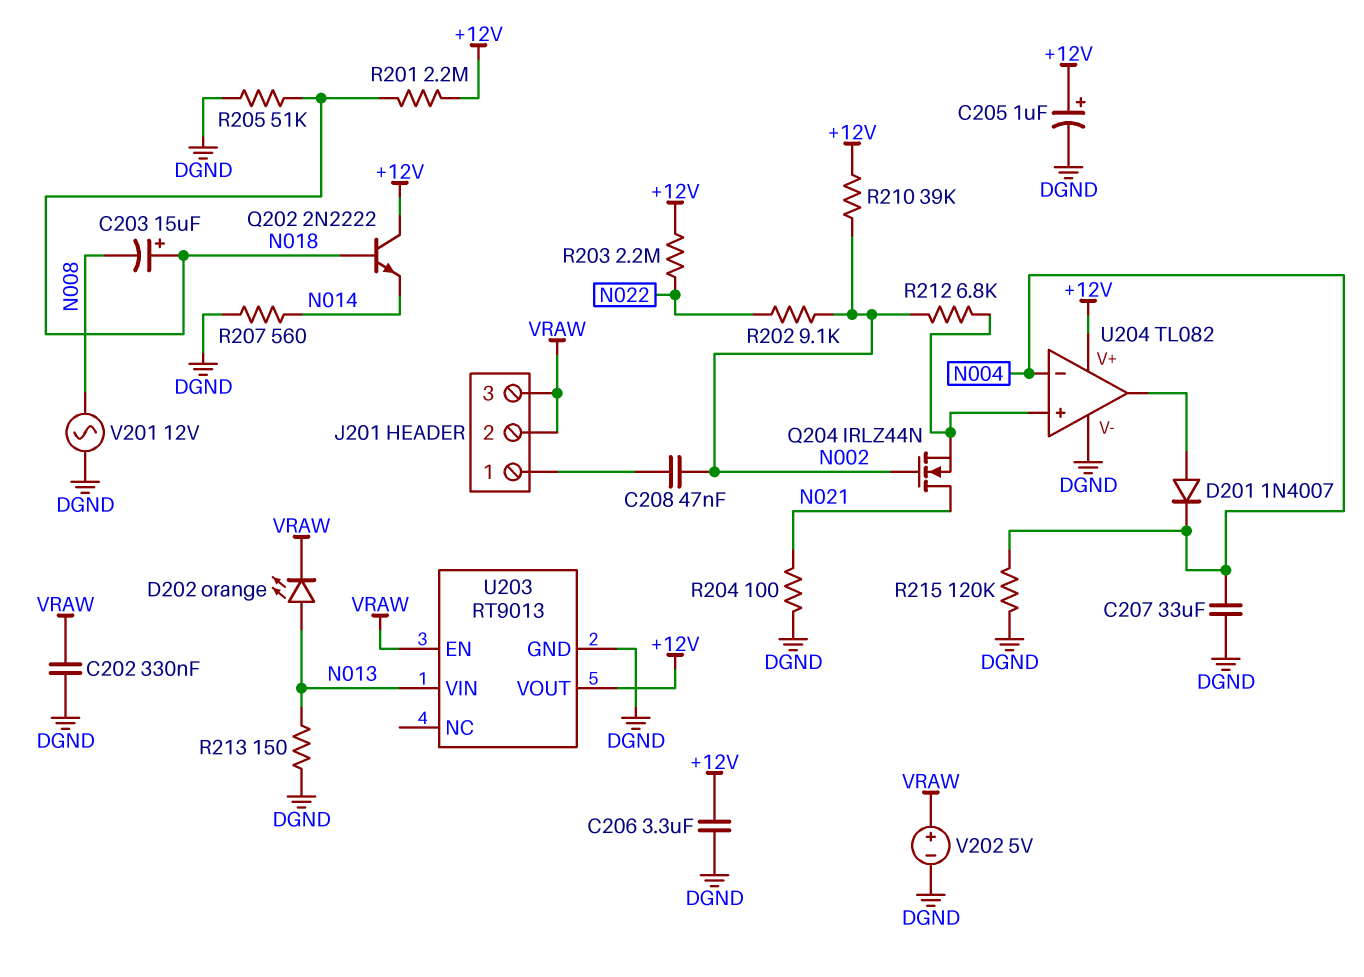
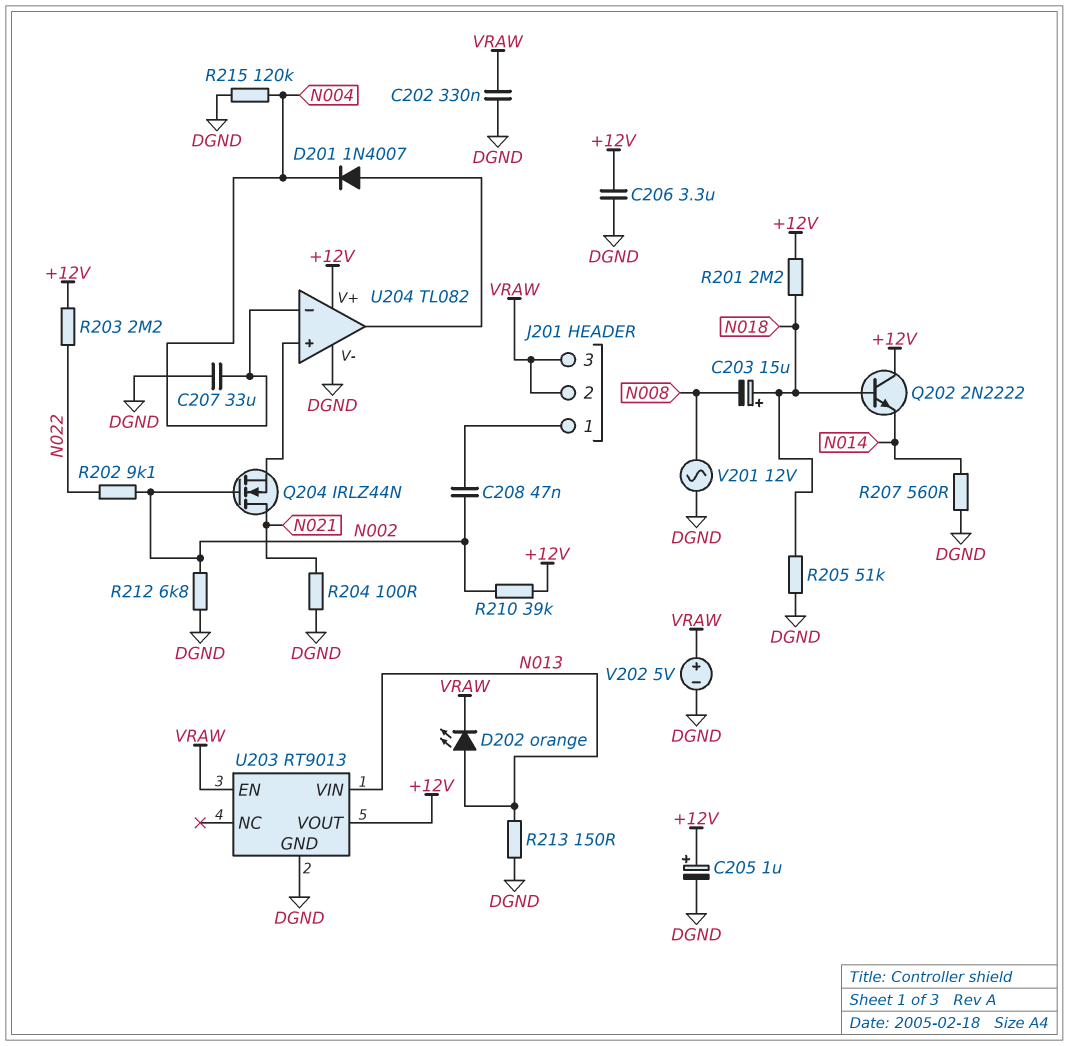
R212: 6.8k (N002, U204/in+) -> 6.8k (DGND, N002)

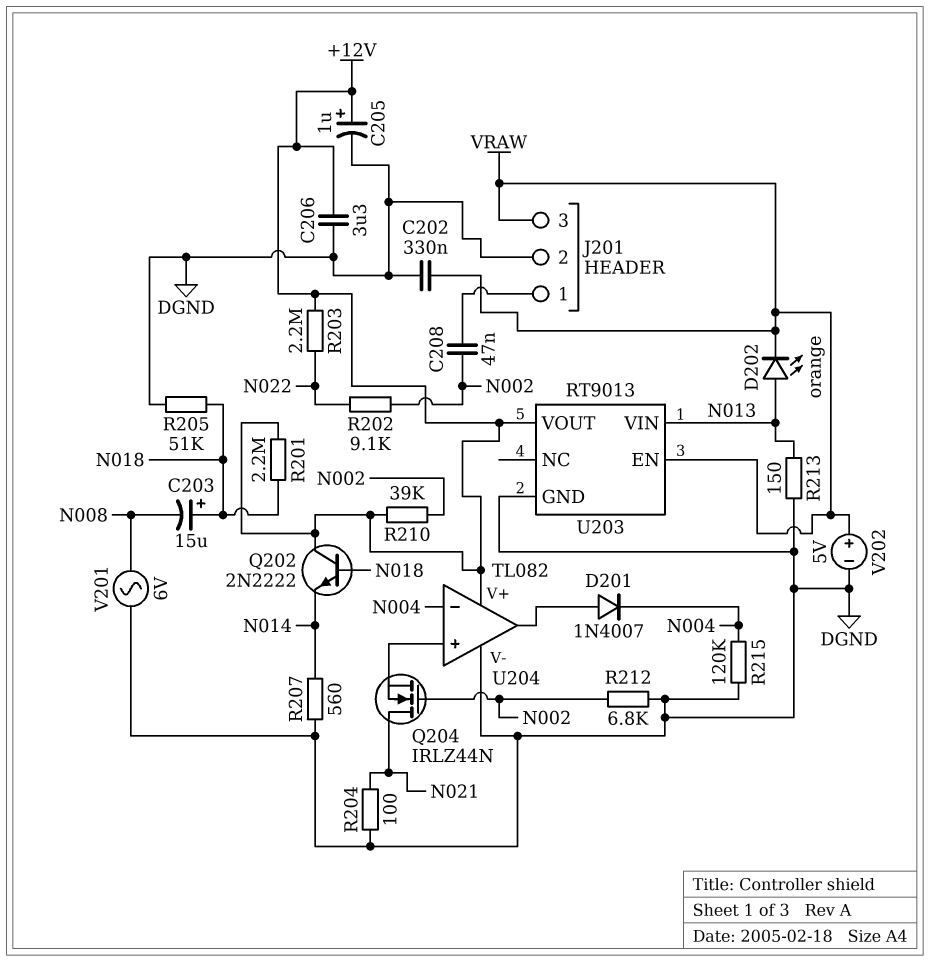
C207: 33uF (DGND, N004) -> none
J201 pin 2: VRAW -> DGND
V201: AC 12V (DGND, N008) -> AC 6V (DGND, N008)

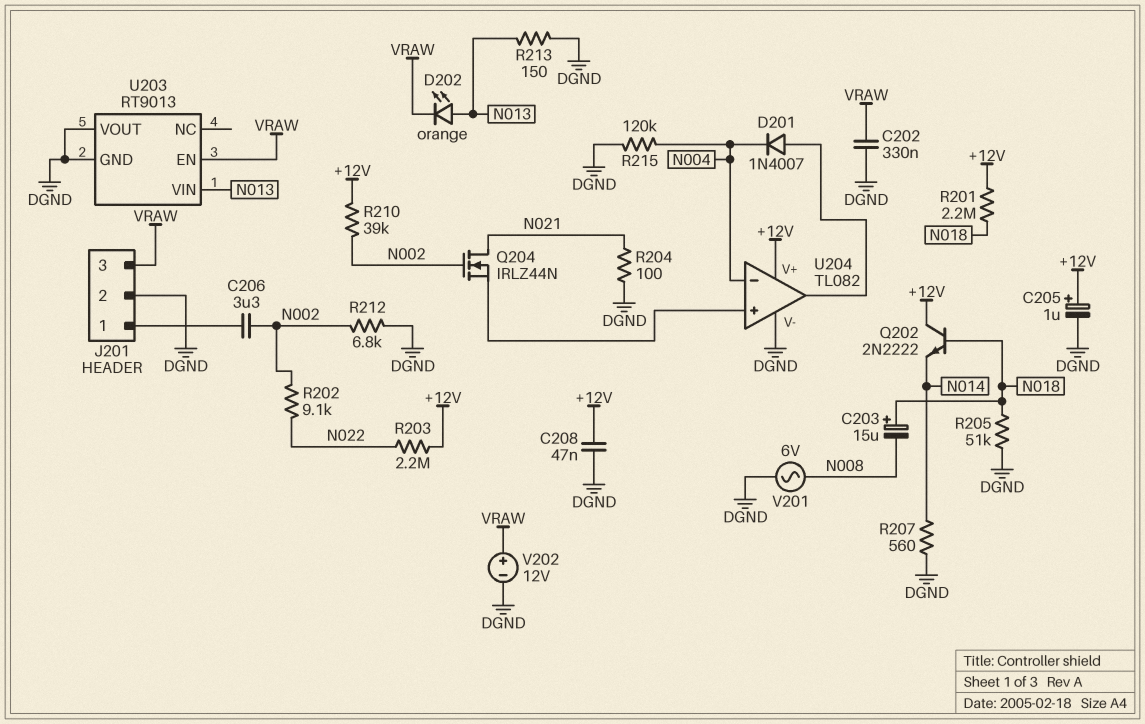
C206: 3.3uF (+12V, DGND) -> 3.3uF (J201/1, N002)
C208: 47nF (J201/1, N002) -> 47nF (+12V, DGND)
U203 pin VOUT: +12V -> DGND
V202: 5V (plus VRAW, minus DGND) -> 12V (plus VRAW, minus DGND)

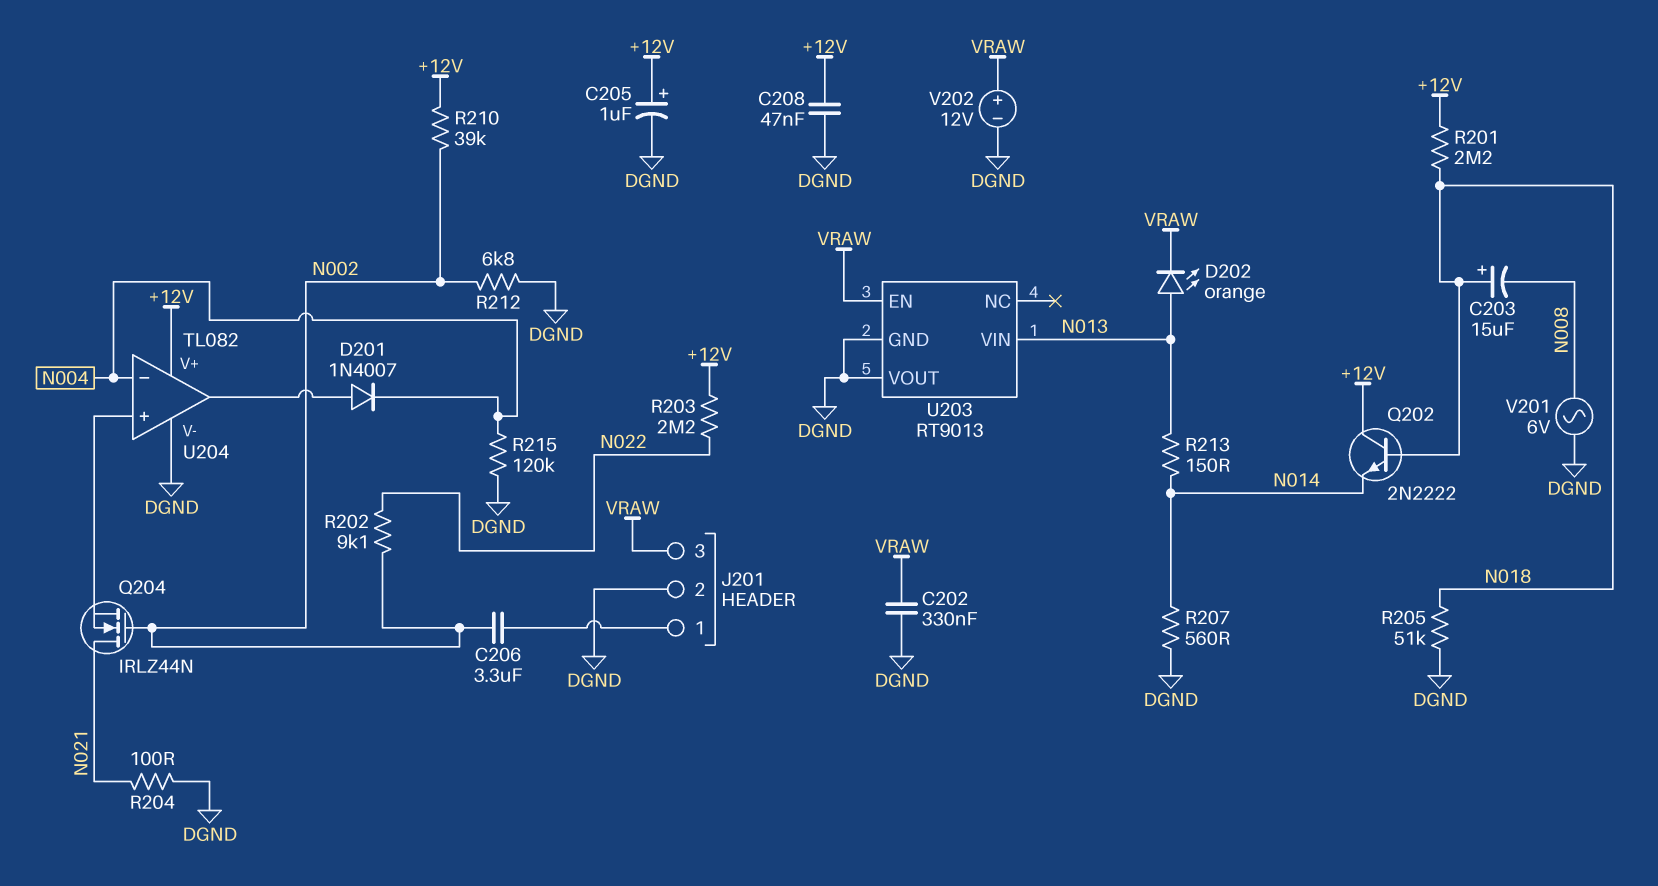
R213: 150 (DGND, N013) -> 150 (N013, N014)

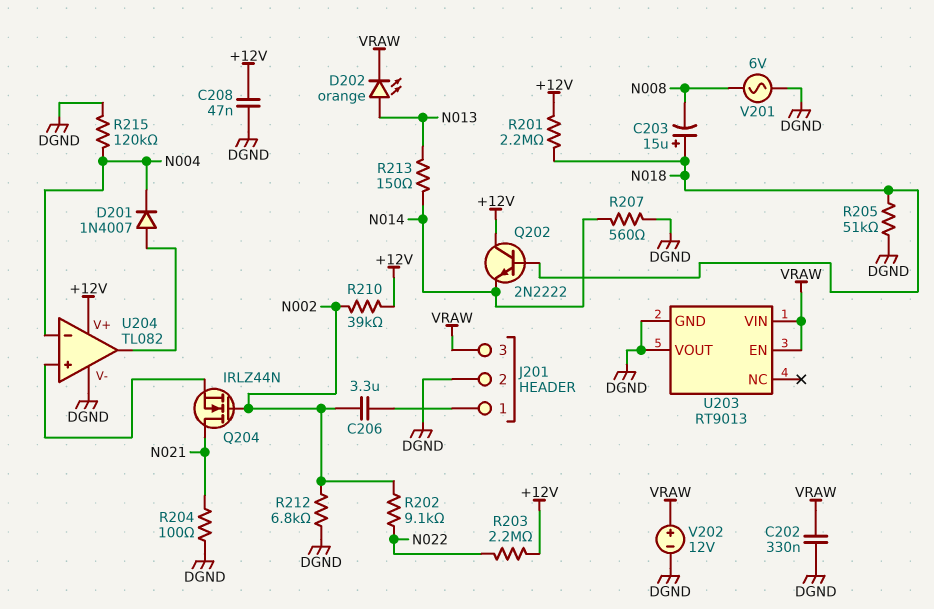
C205: 1uF (plus +12V, minus DGND) -> none
U203 pin VIN: N013 -> VRAW

